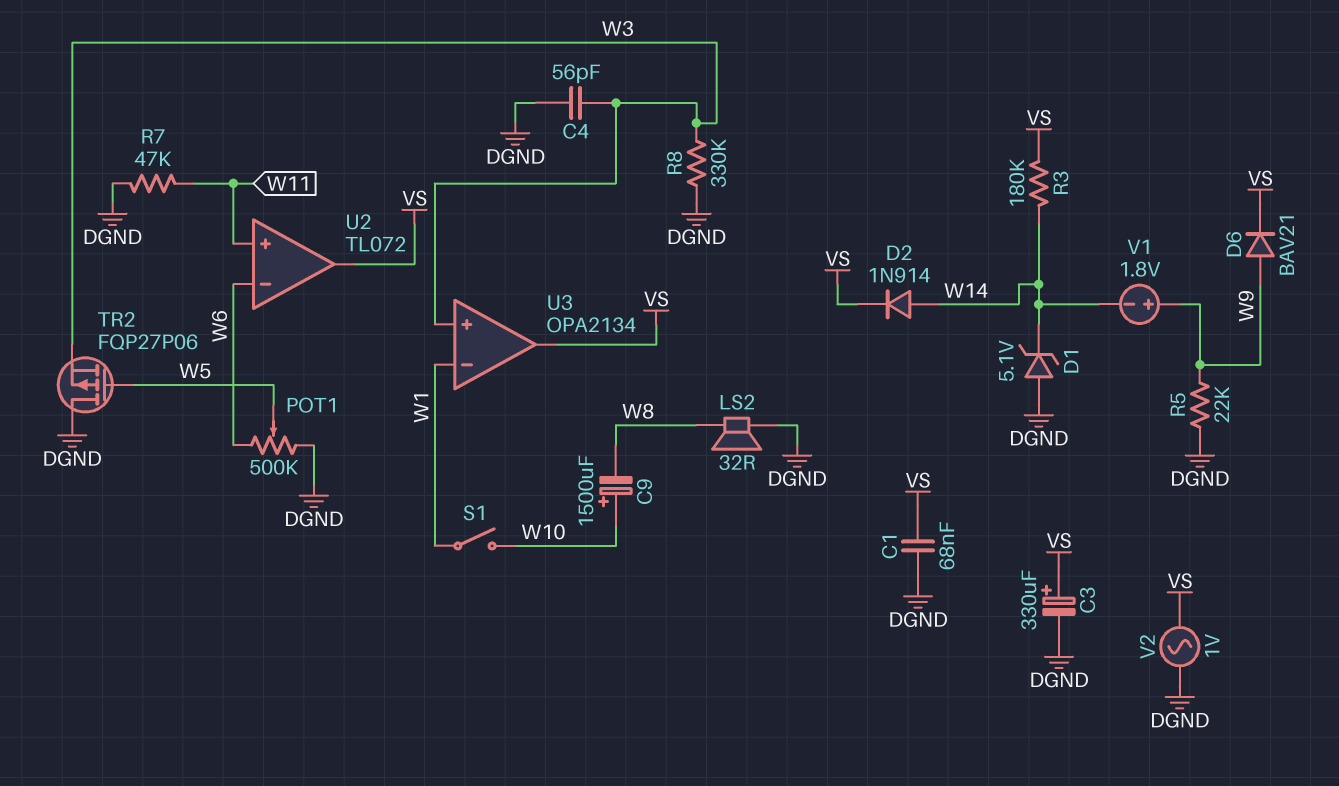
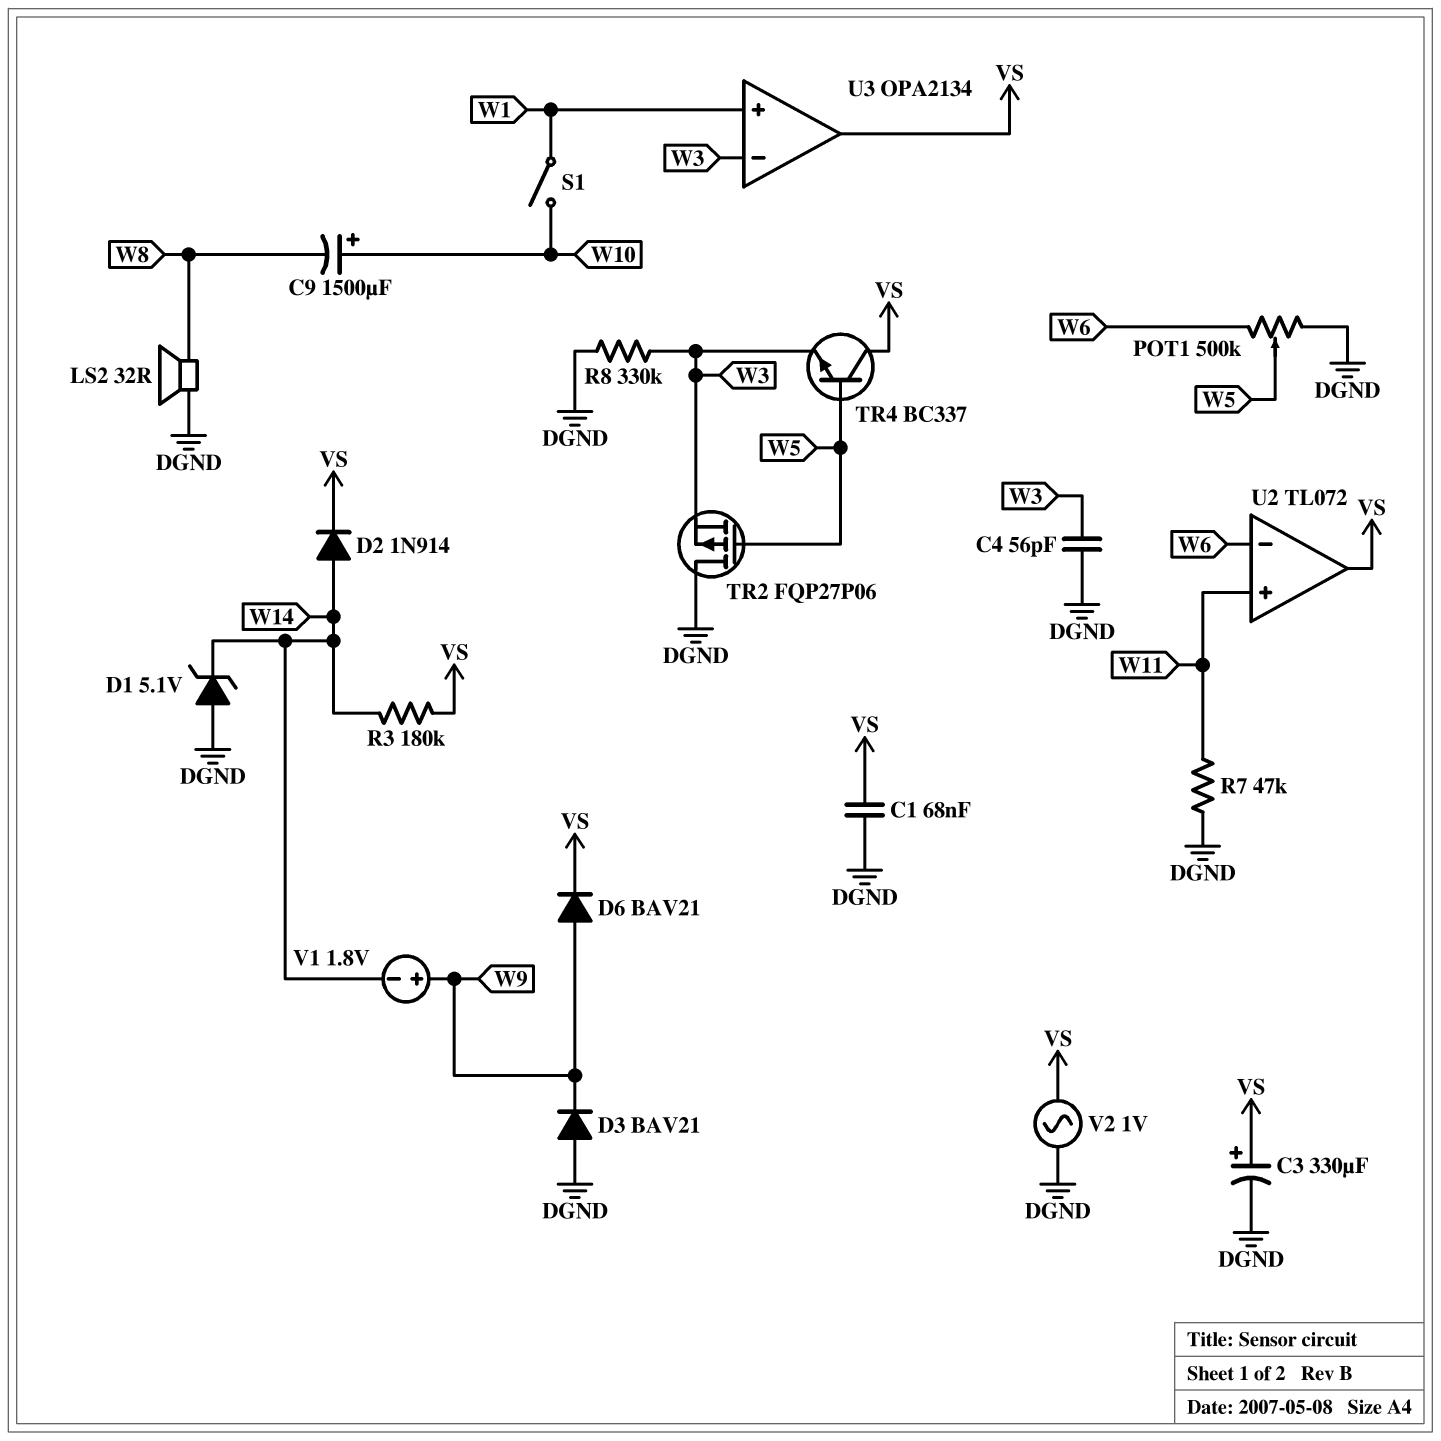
D3: none -> diode BAV21 (A DGND, K W9)
R5: 22k (DGND, W9) -> none
TR4: none -> NPN BC337 (B W5, C VS, E W3)
U3 pin in+: W3 -> W1
U3 pin in-: W1 -> W3

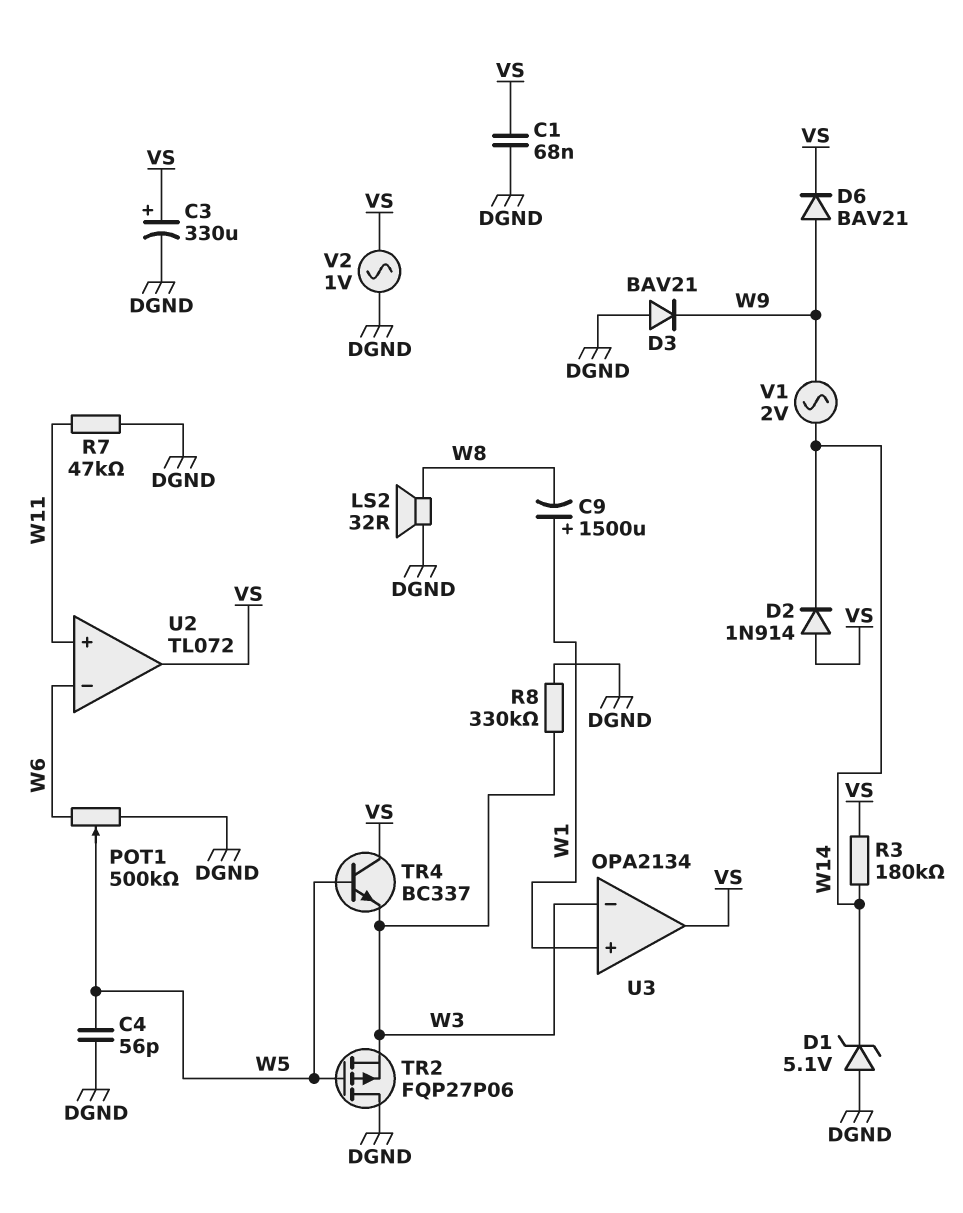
C4: 56pF (DGND, W3) -> 56pF (DGND, W5)
C9: 1500uF (plus W10, minus W8) -> 1500uF (plus W1, minus W8)
D2: diode 1N914 (A W14, K VS) -> diode 1N914 (A VS, K W14)
S1: switch (W1, W10) -> none
V1: 1.8V (plus W9, minus W14) -> AC 2V (W9, W14)

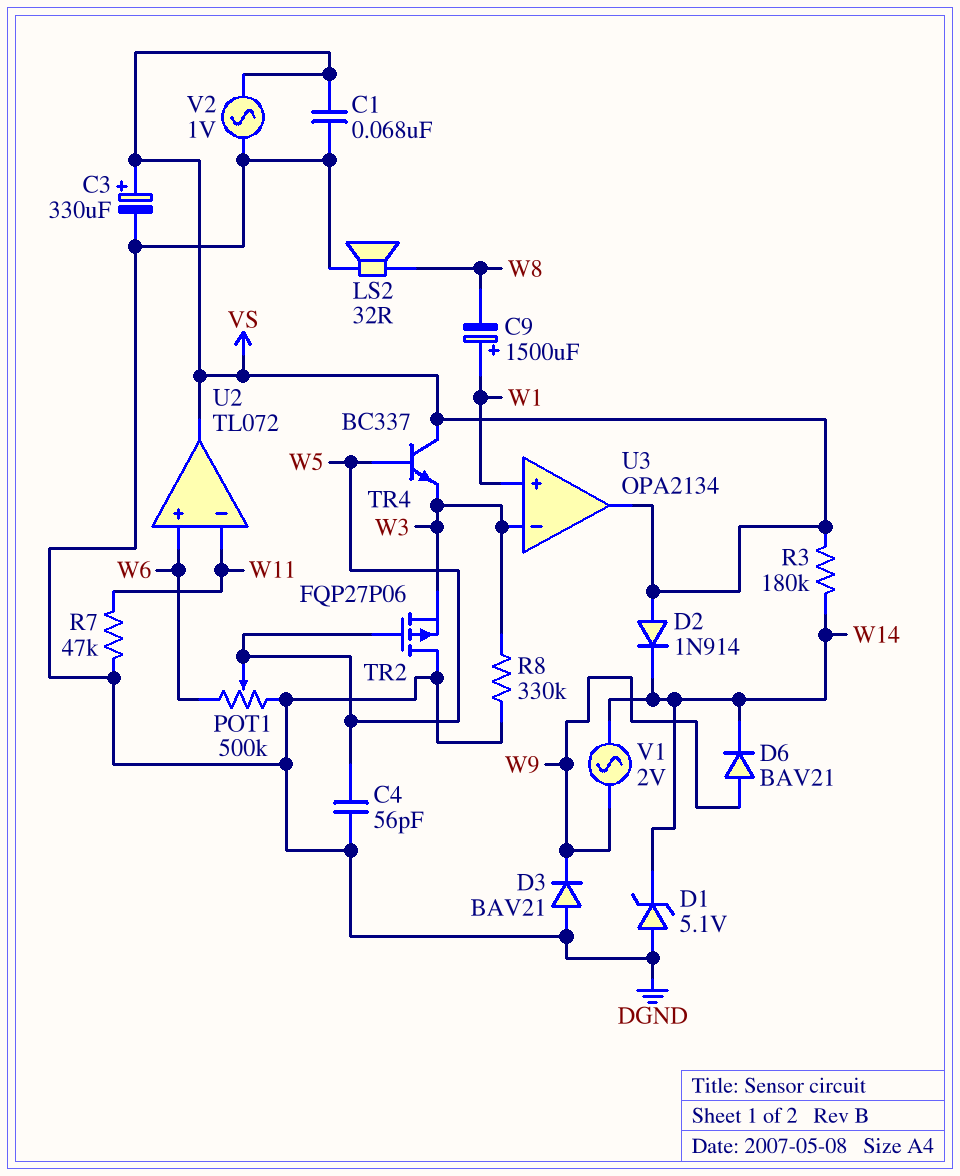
D6: diode BAV21 (A W9, K VS) -> diode BAV21 (A W9, K W14)
U2 pin in+: W11 -> W6
U2 pin in-: W6 -> W11

